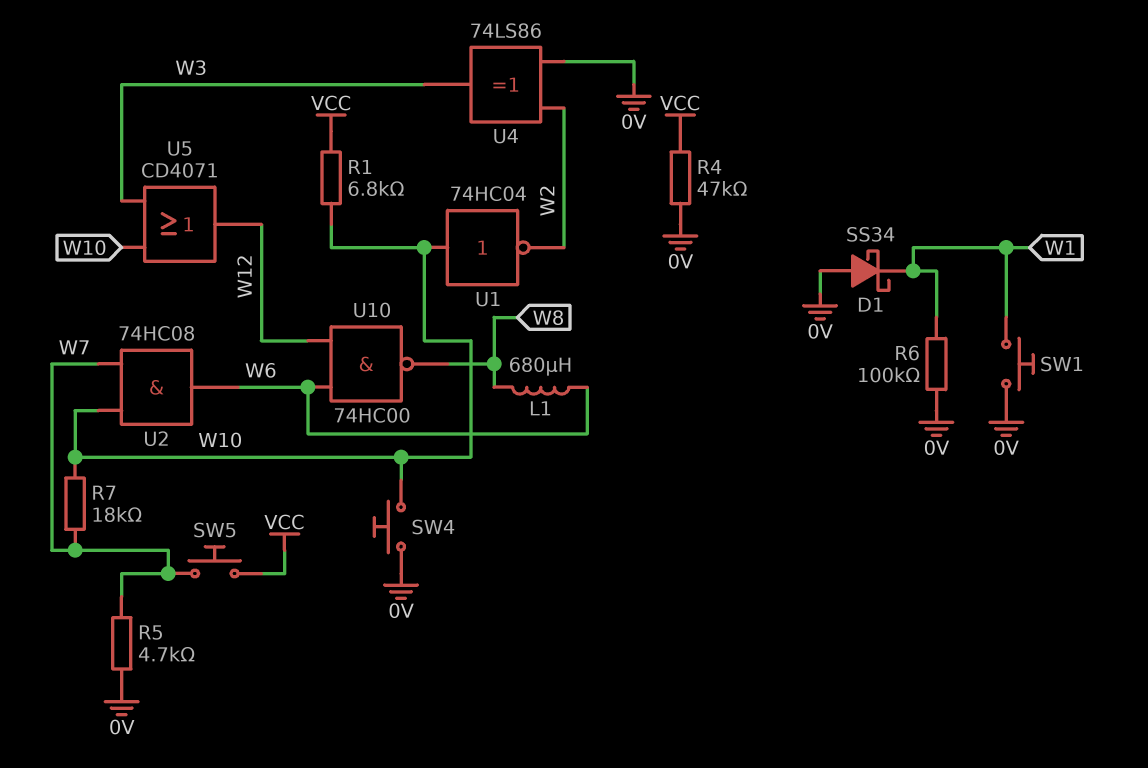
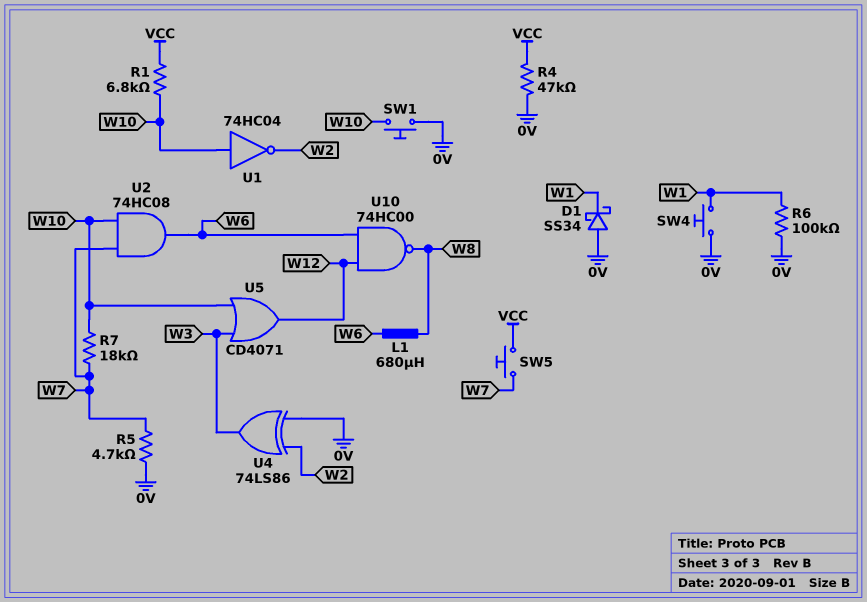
SW1: button (0V, W1) -> button (0V, W10)
SW4: button (0V, W10) -> button (0V, W1)

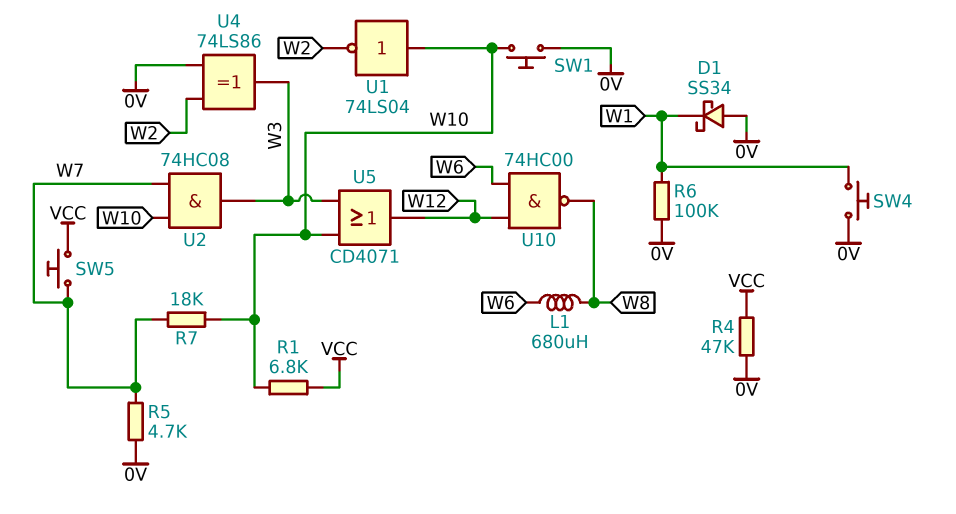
U1: NOT 74HC04 (in W10, out W2) -> NOT 74LS04 (in W10, out W2)
U2: AND 74HC08 (in W7, in W10, out W6) -> AND 74HC08 (in W7, in W10, out W3)

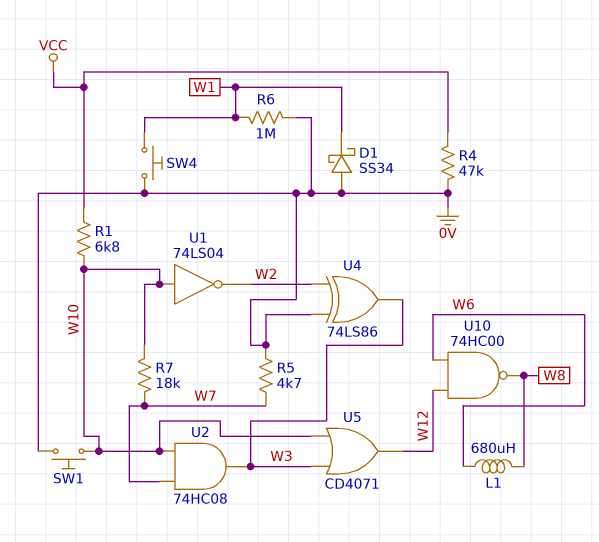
R6: 100k (0V, W1) -> 1M (0V, W1)
SW5: button (VCC, W7) -> none

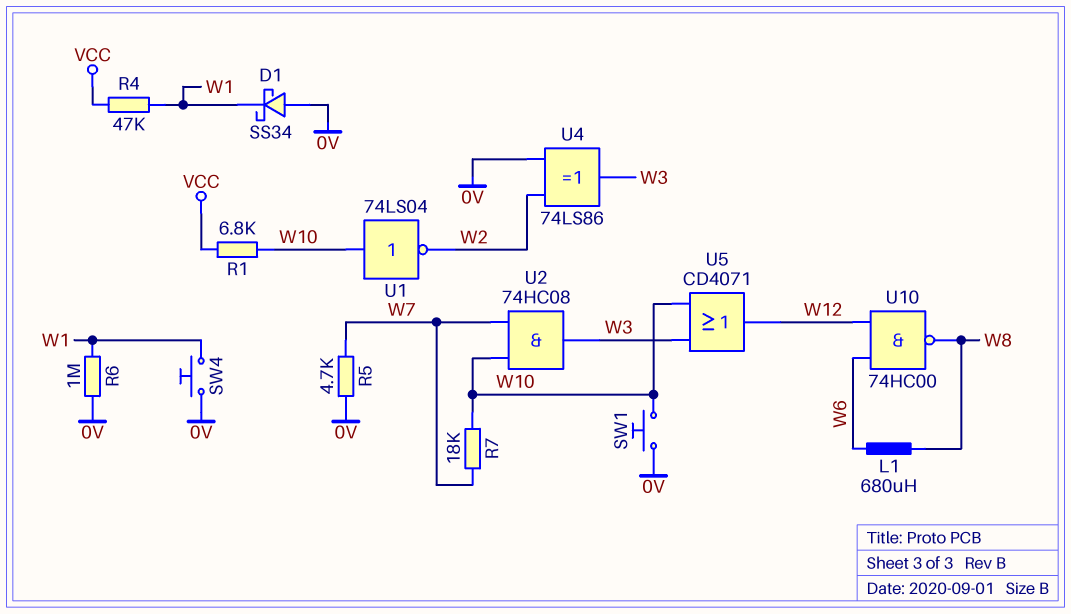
R4: 47k (0V, VCC) -> 47k (VCC, W1)

